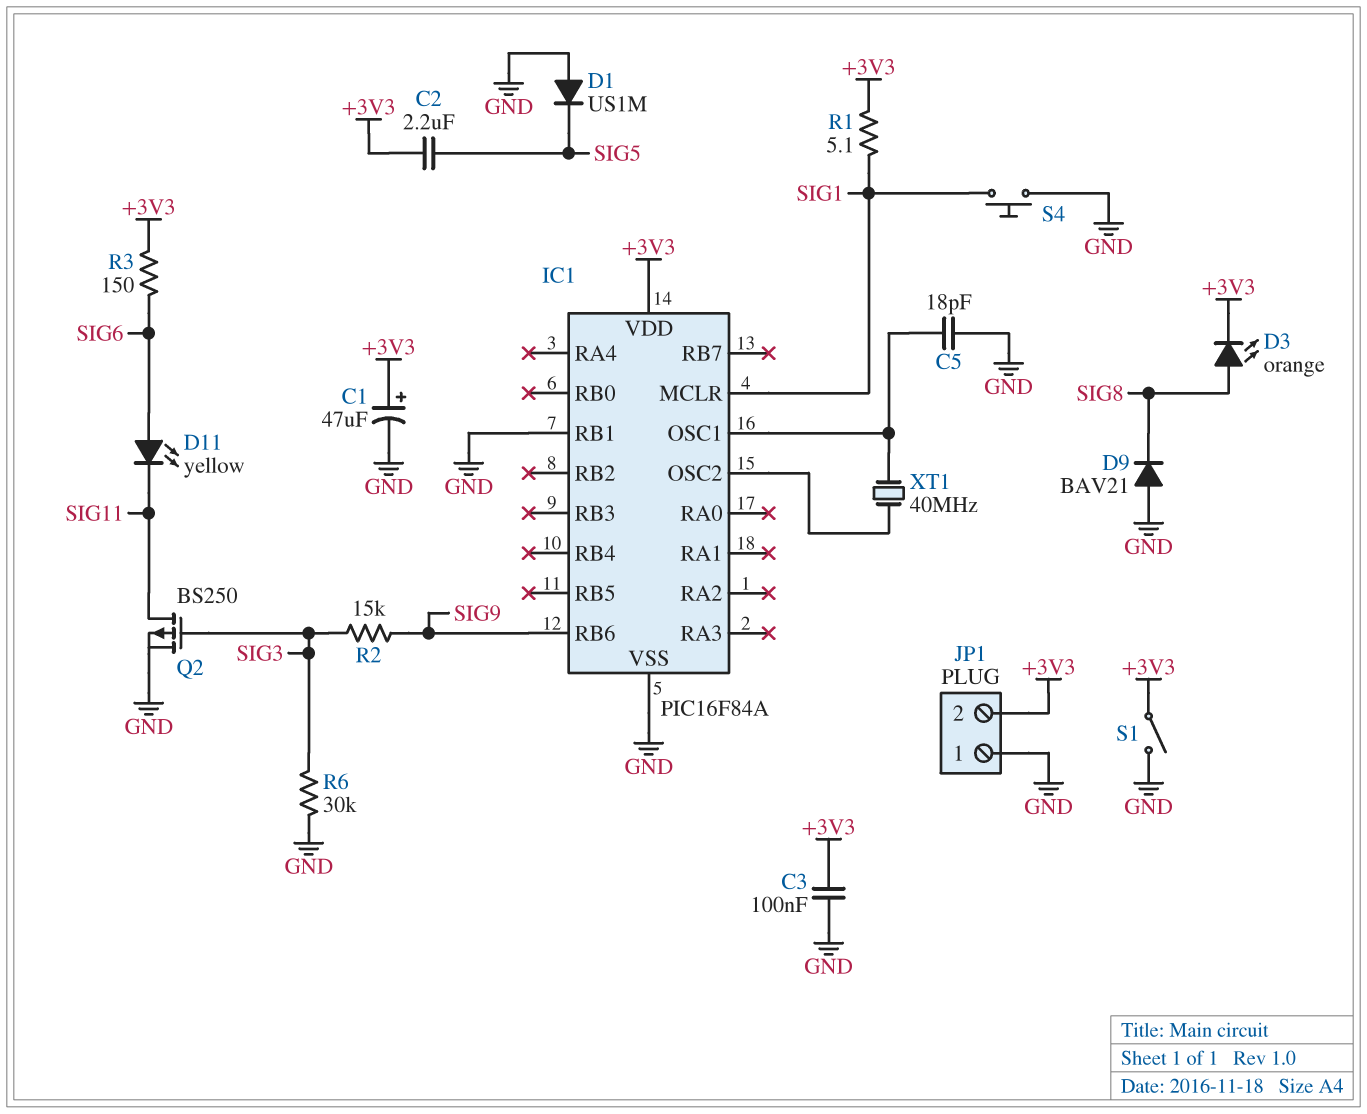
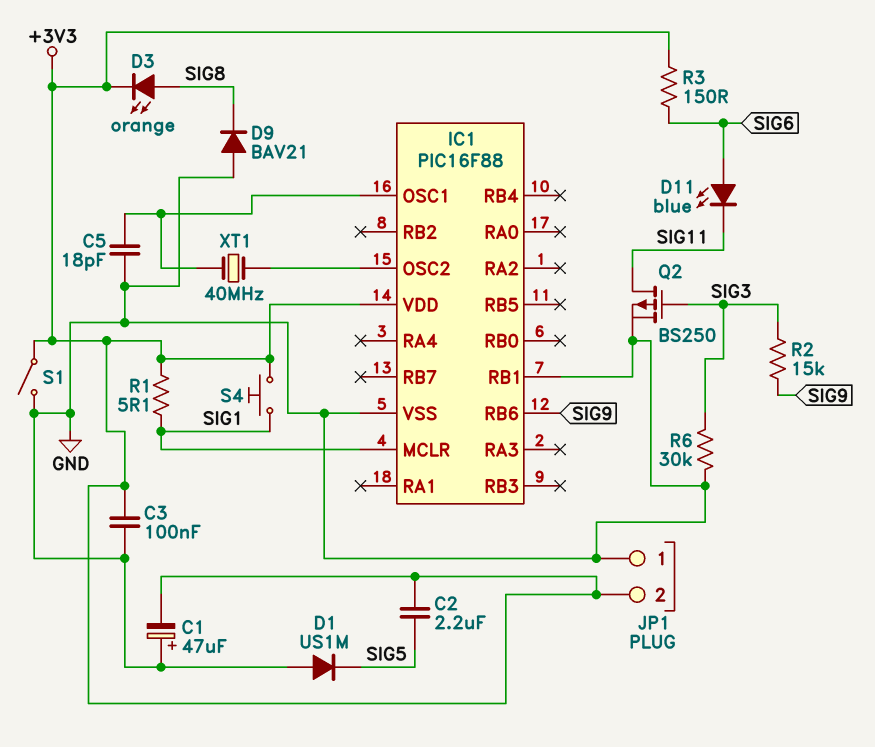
C1: 47uF (plus +3V3, minus GND) -> 47uF (plus GND, minus +3V3)
D11: LED yellow (A SIG6, K SIG11) -> LED blue (A SIG6, K SIG11)
IC1: PIC16F84A -> PIC16F88
S4: button (GND, SIG1) -> button (+3V3, SIG1)

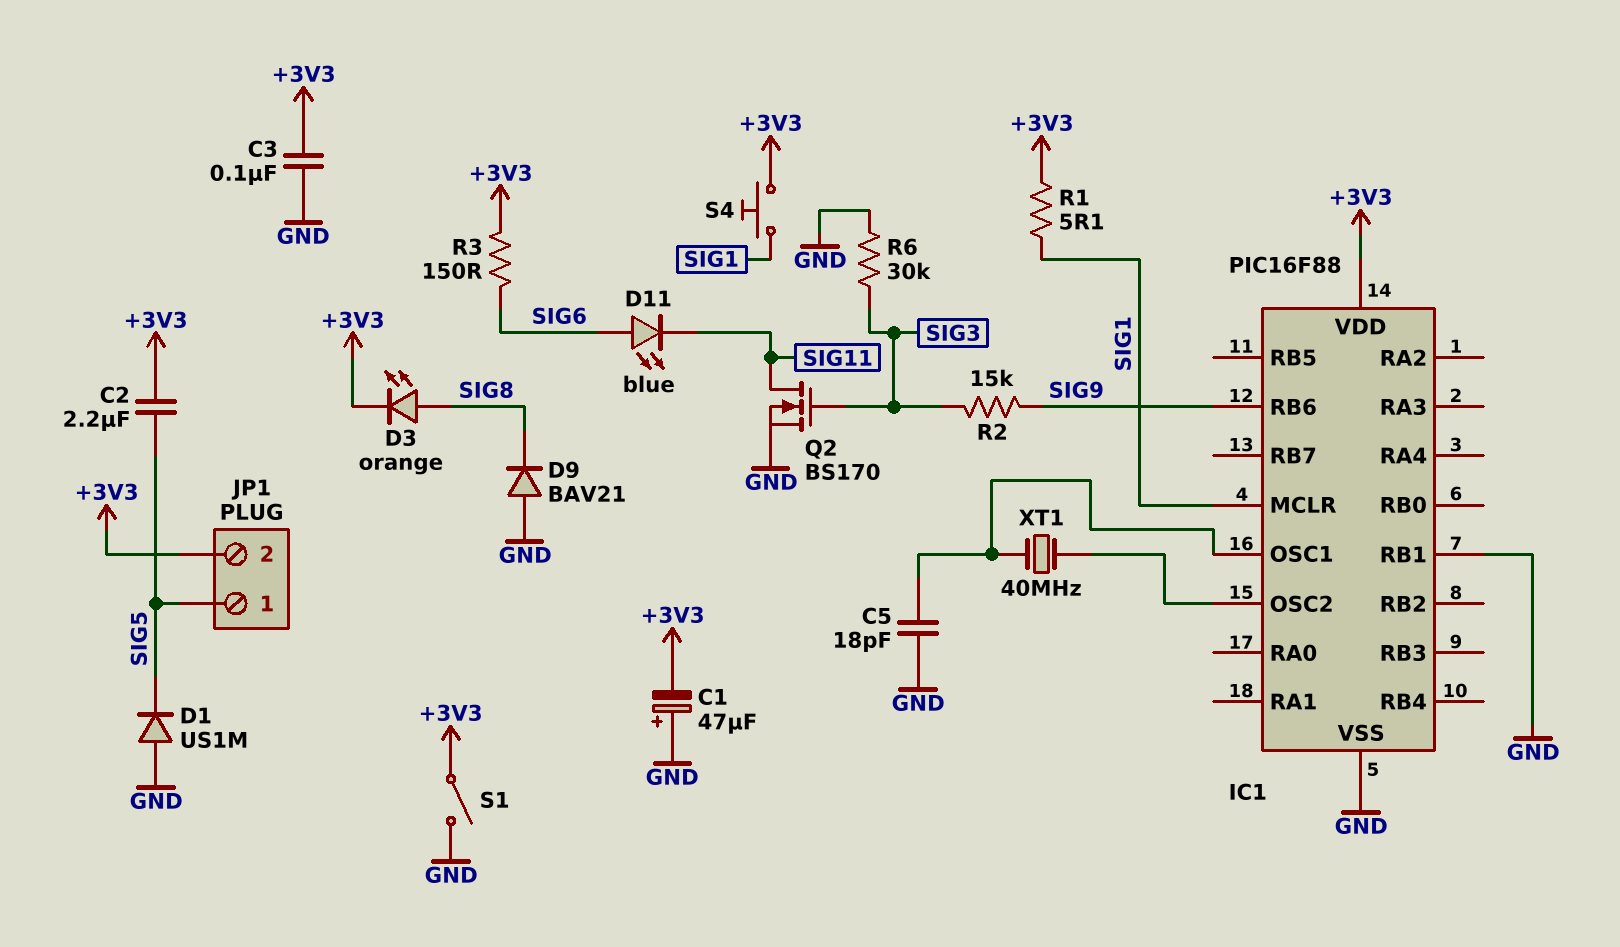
JP1 pin 1: GND -> SIG5
Q2: PMOS BS250 (G SIG3, D SIG11, S GND) -> NMOS BS170 (G SIG3, D SIG11, S GND)

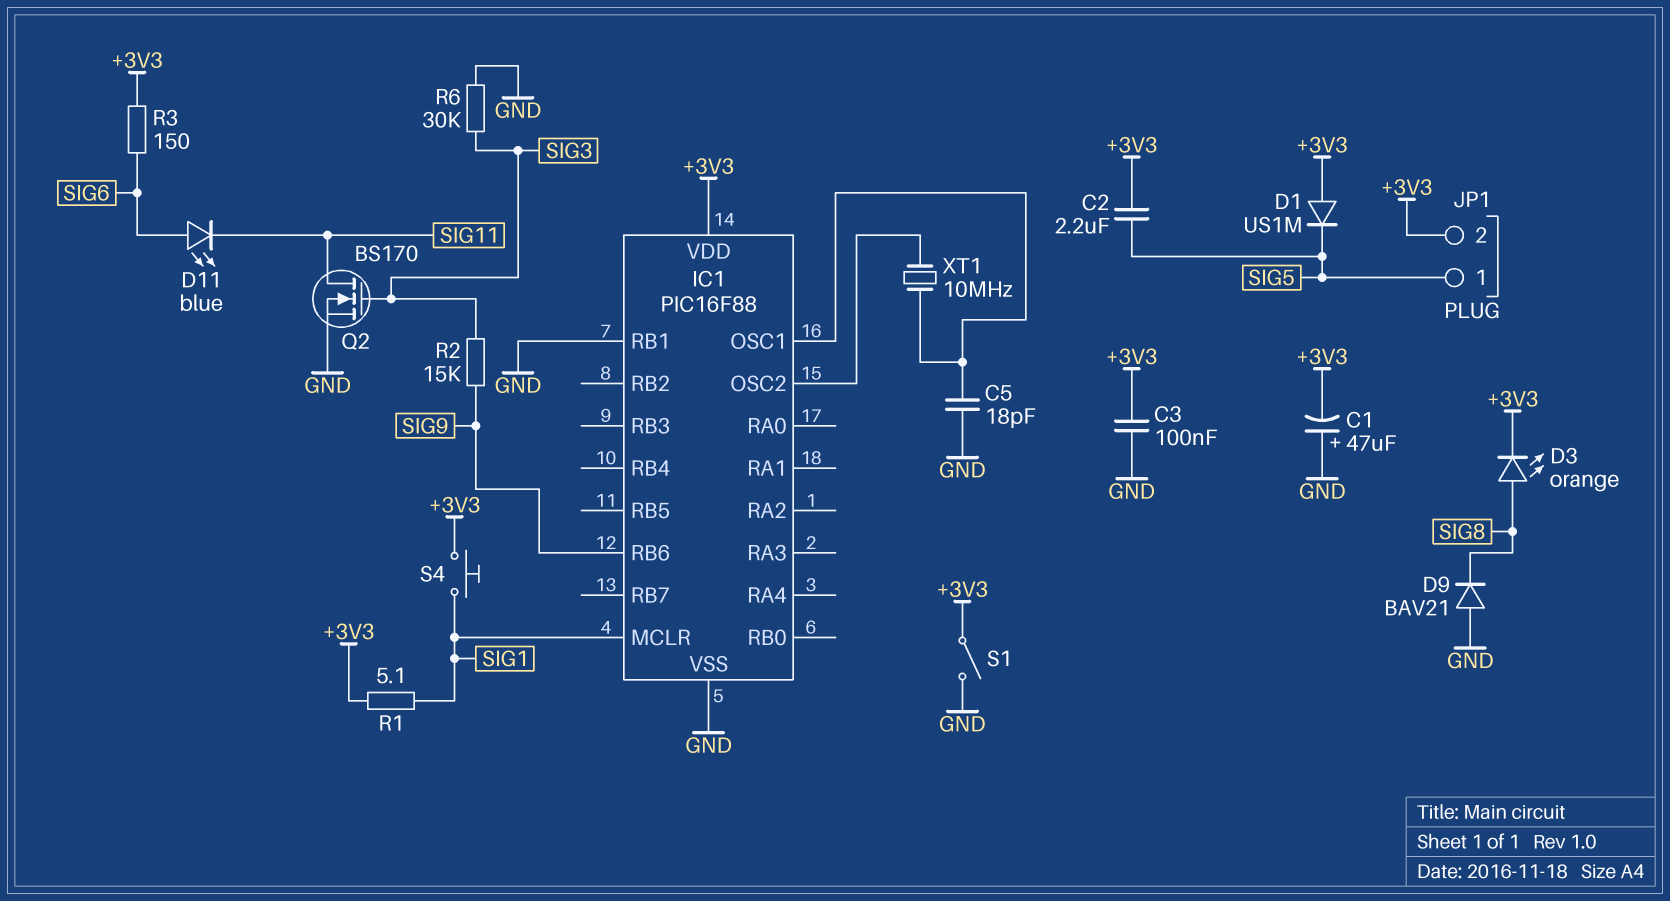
D1: diode US1M (A GND, K SIG5) -> diode US1M (A +3V3, K SIG5)
XT1: 40MHz (IC1/OSC1, IC1/OSC2) -> 10MHz (IC1/OSC1, IC1/OSC2)

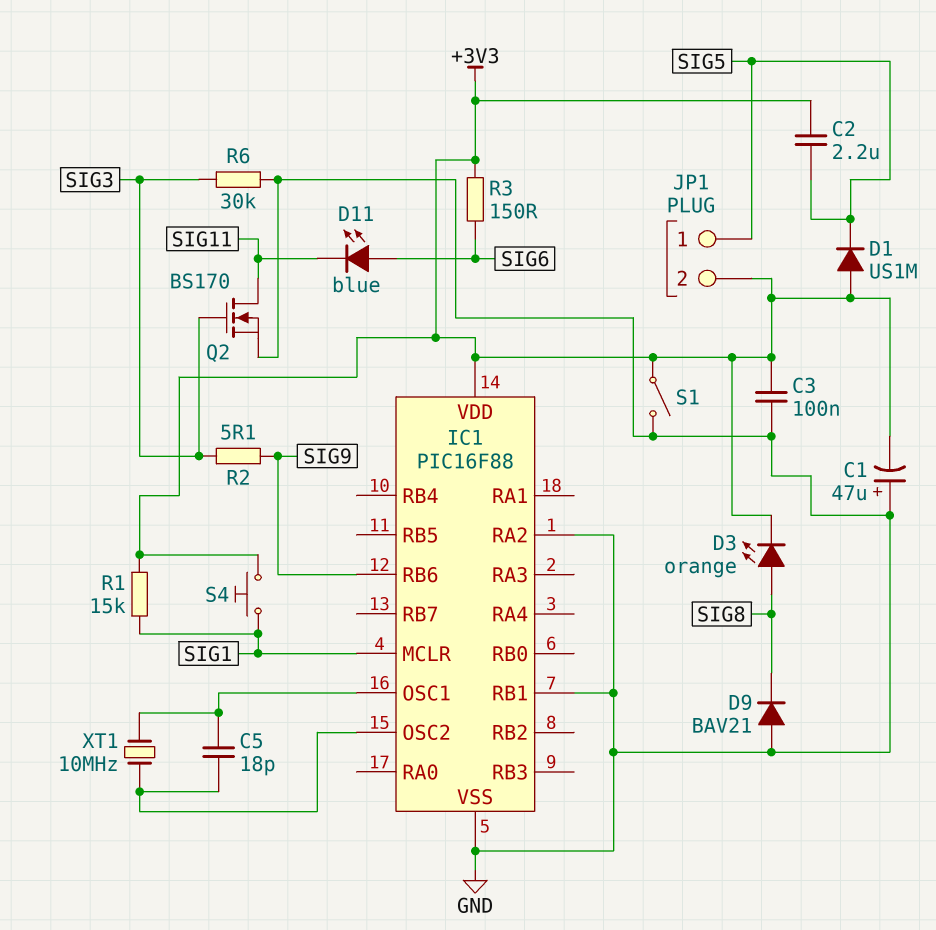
C5: 18pF (GND, IC1/OSC1) -> 18pF (IC1/OSC1, IC1/OSC2)
IC1 pin RA2: none -> GND
R1: 5.1 (+3V3, SIG1) -> 15k (+3V3, SIG1)
R2: 15k (SIG3, SIG9) -> 5.1 (SIG3, SIG9)

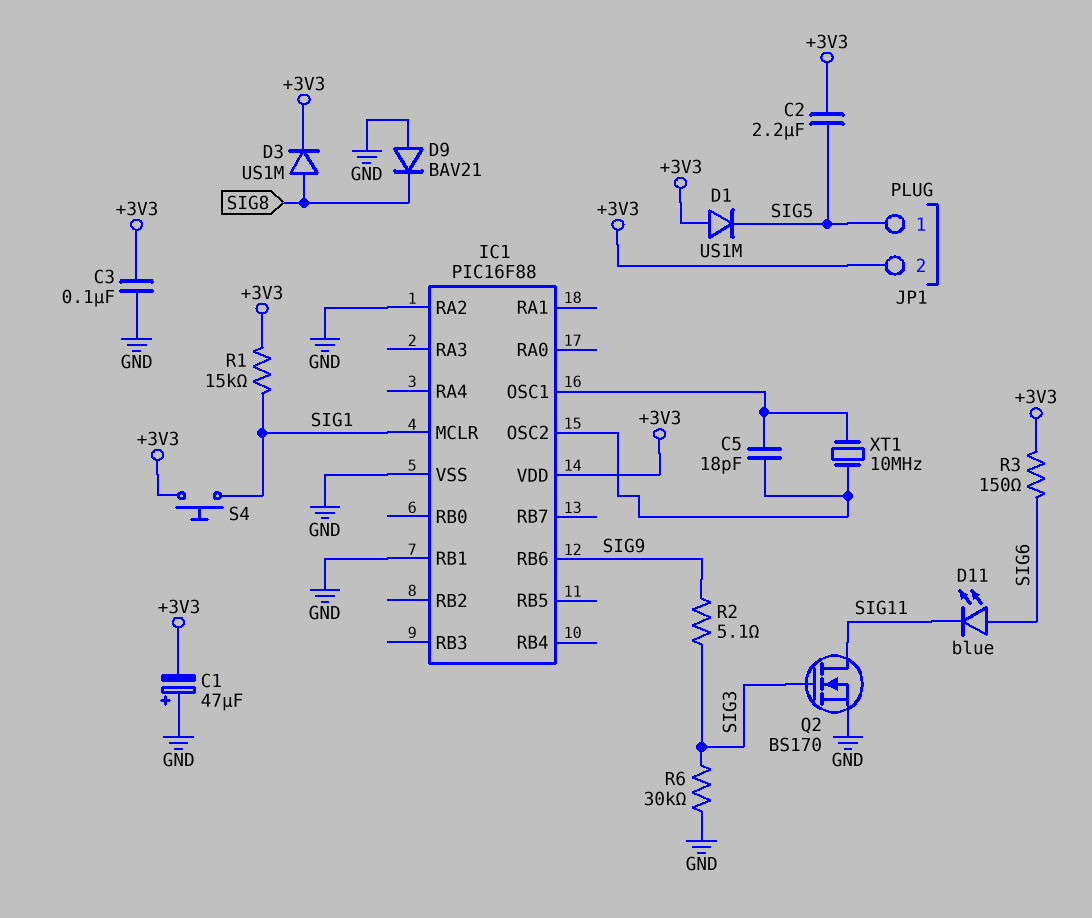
D3: LED orange (A SIG8, K +3V3) -> diode US1M (A SIG8, K +3V3)
S1: switch (+3V3, GND) -> none

